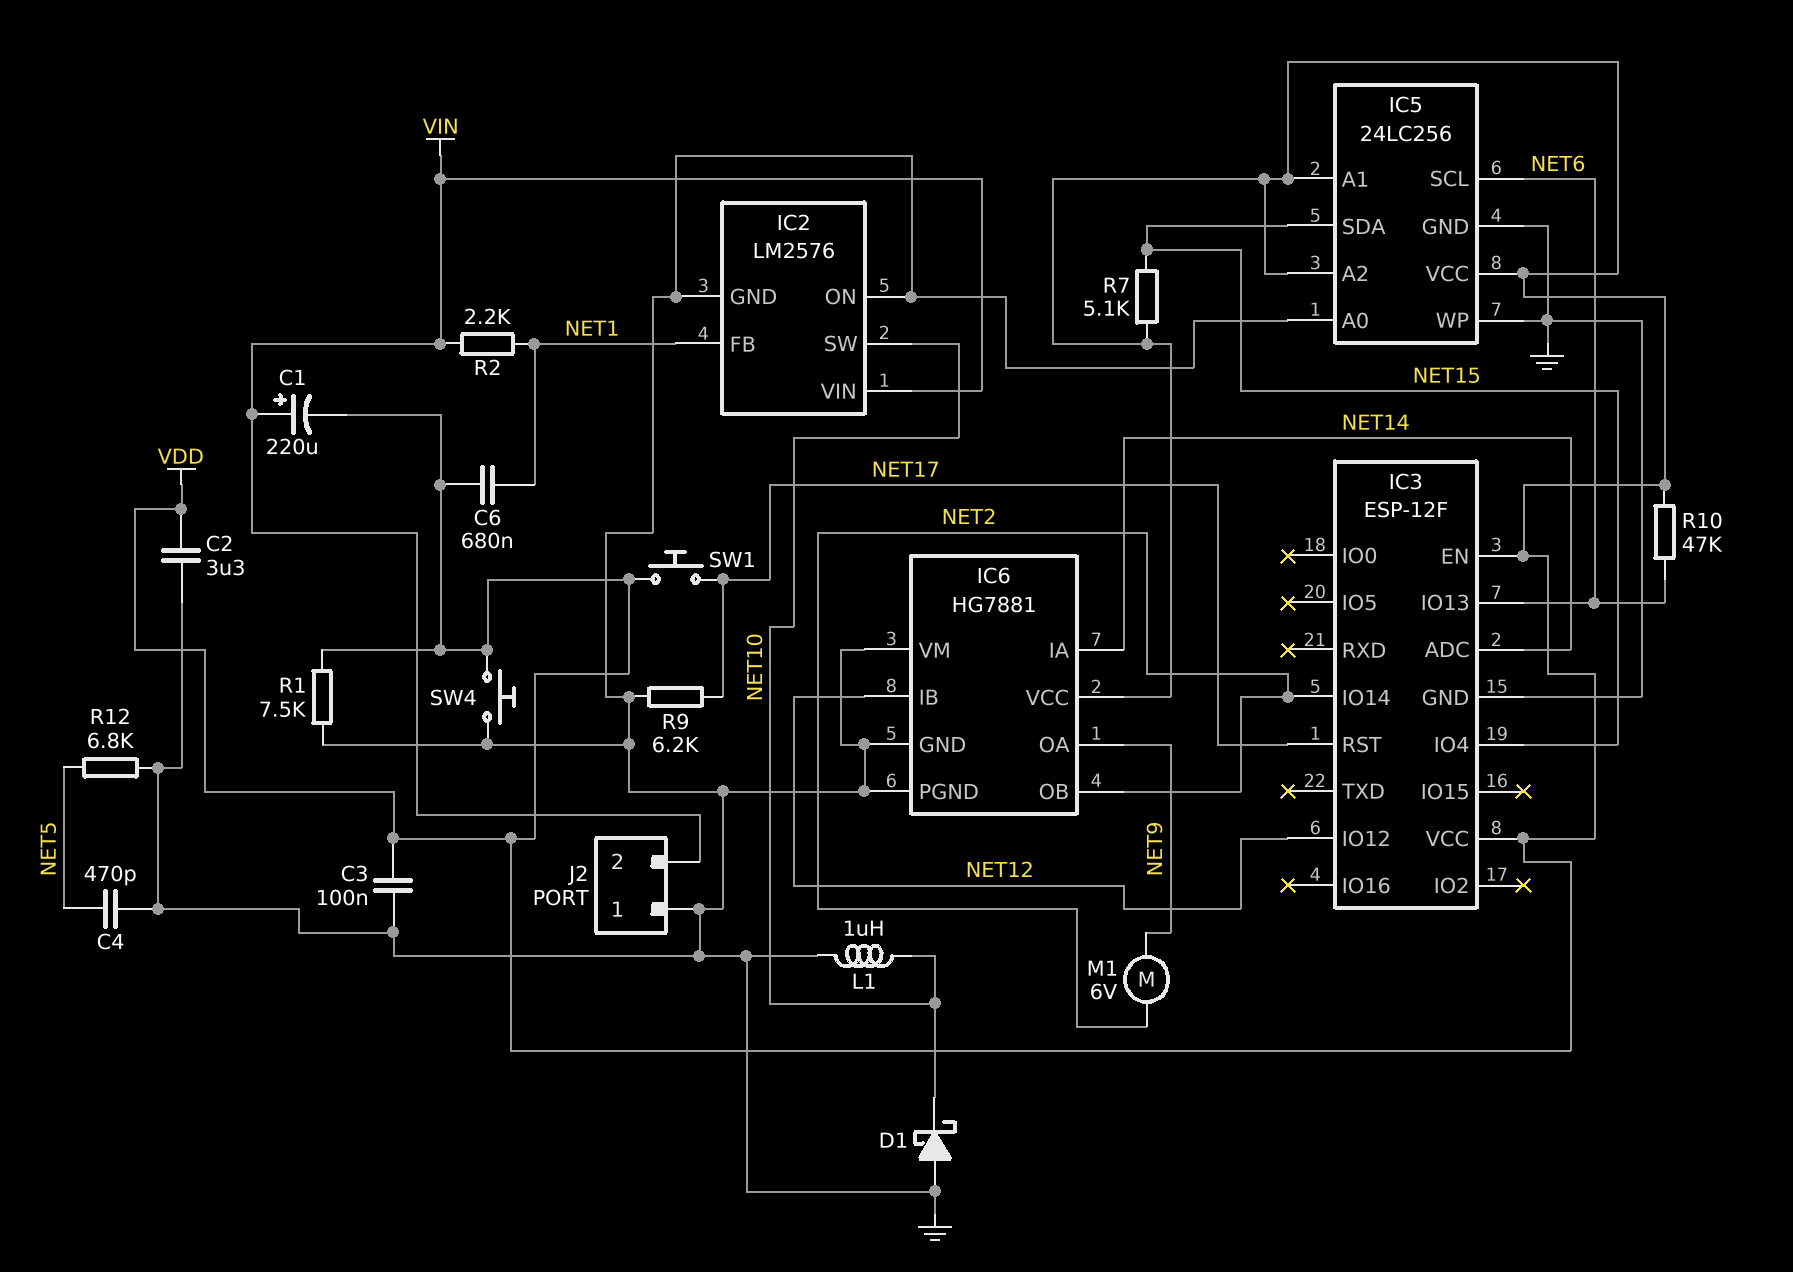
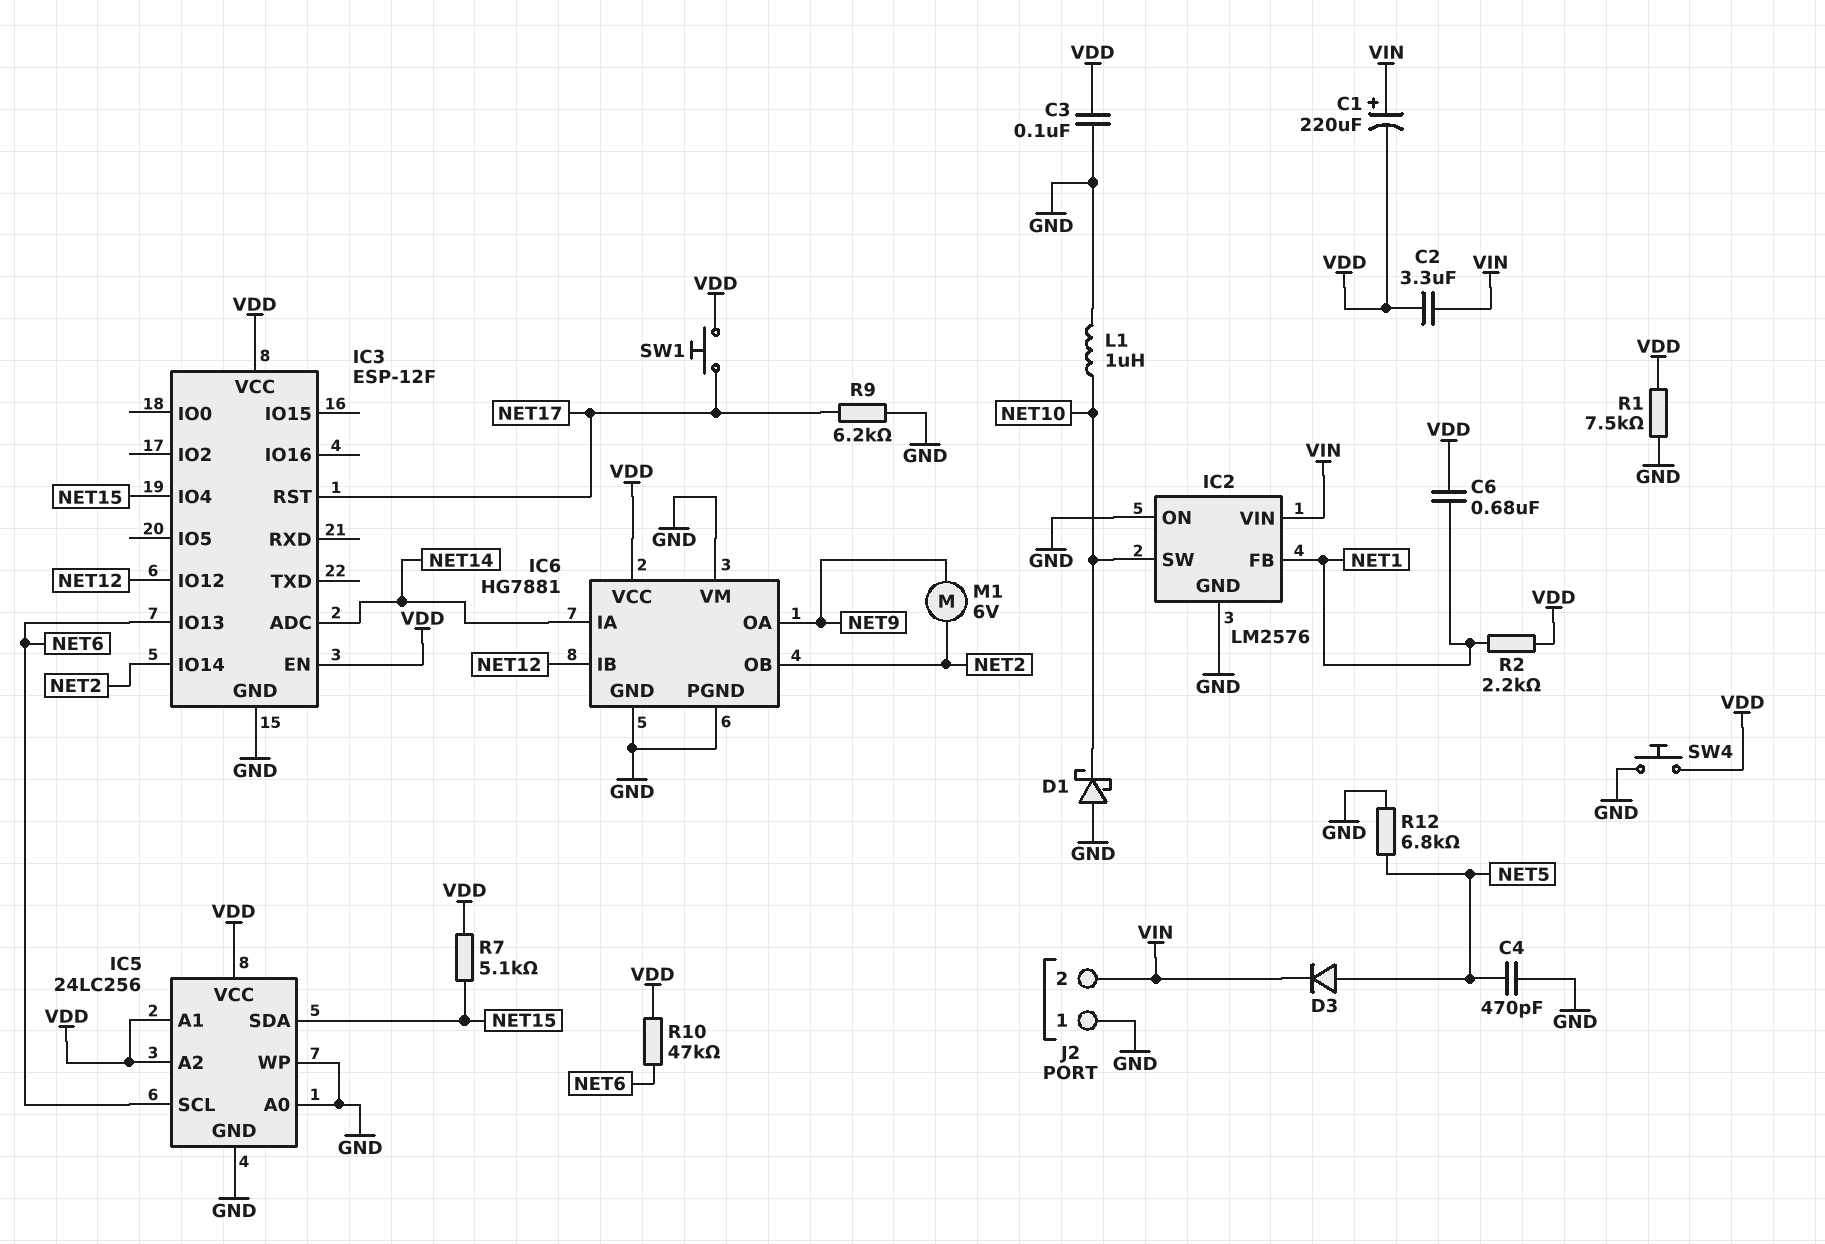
C2: 3.3uF (GND, VDD) -> 3.3uF (VDD, VIN)
D3: none -> diode (A NET5, K VIN)
R2: 2.2k (NET1, VIN) -> 2.2k (NET1, VDD)

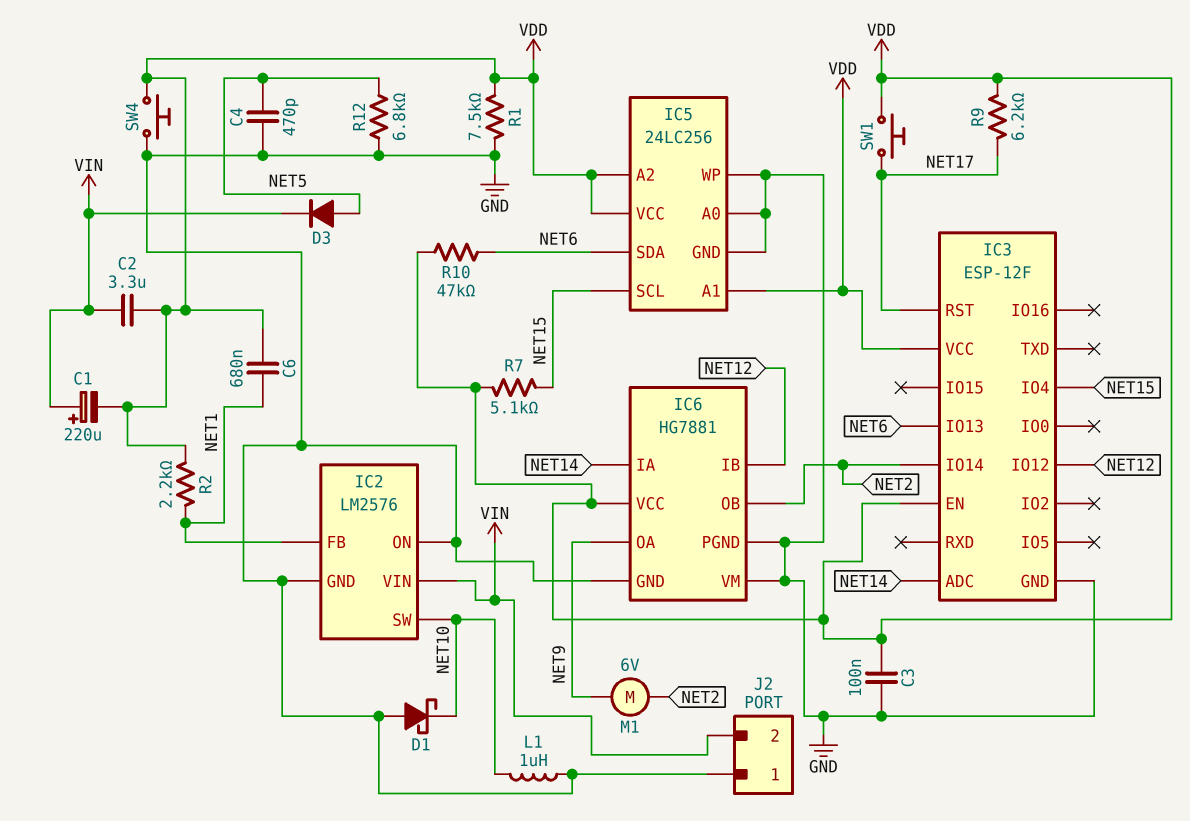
IC5 pin SCL: NET6 -> NET15
IC5 pin SDA: NET15 -> NET6
R9: 6.2k (GND, NET17) -> 6.2k (NET17, VDD)

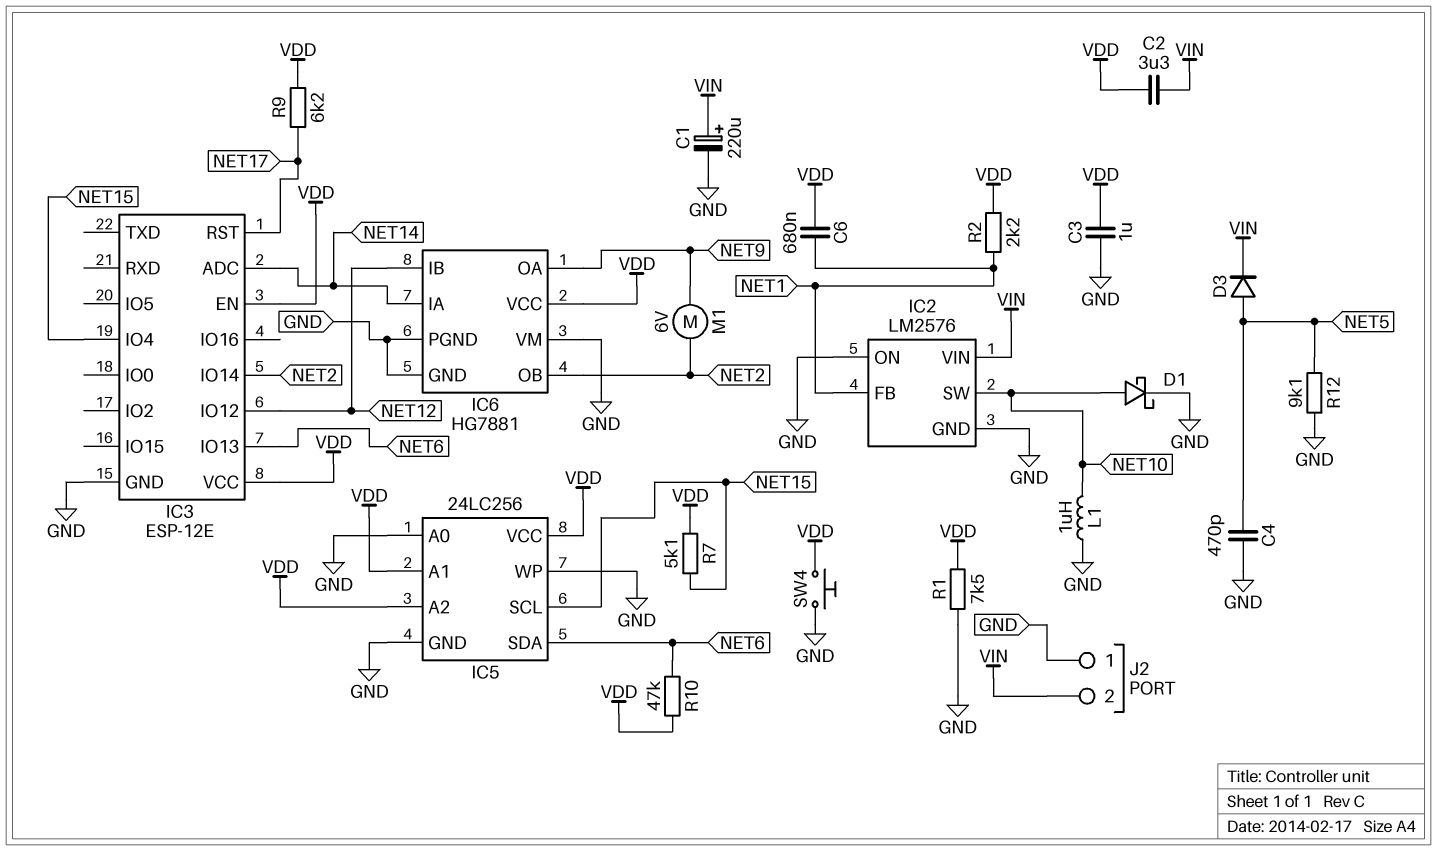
C1: 220uF (plus VIN, minus VDD) -> 220uF (plus VIN, minus GND)
C3: 100nF (GND, VDD) -> 1uF (GND, VDD)
D1: schottky (A GND, K NET10) -> schottky (A NET10, K GND)
IC3: ESP-12F -> ESP-12E
R12: 6.8k (GND, NET5) -> 9.1k (GND, NET5)
SW1: button (NET17, VDD) -> none

